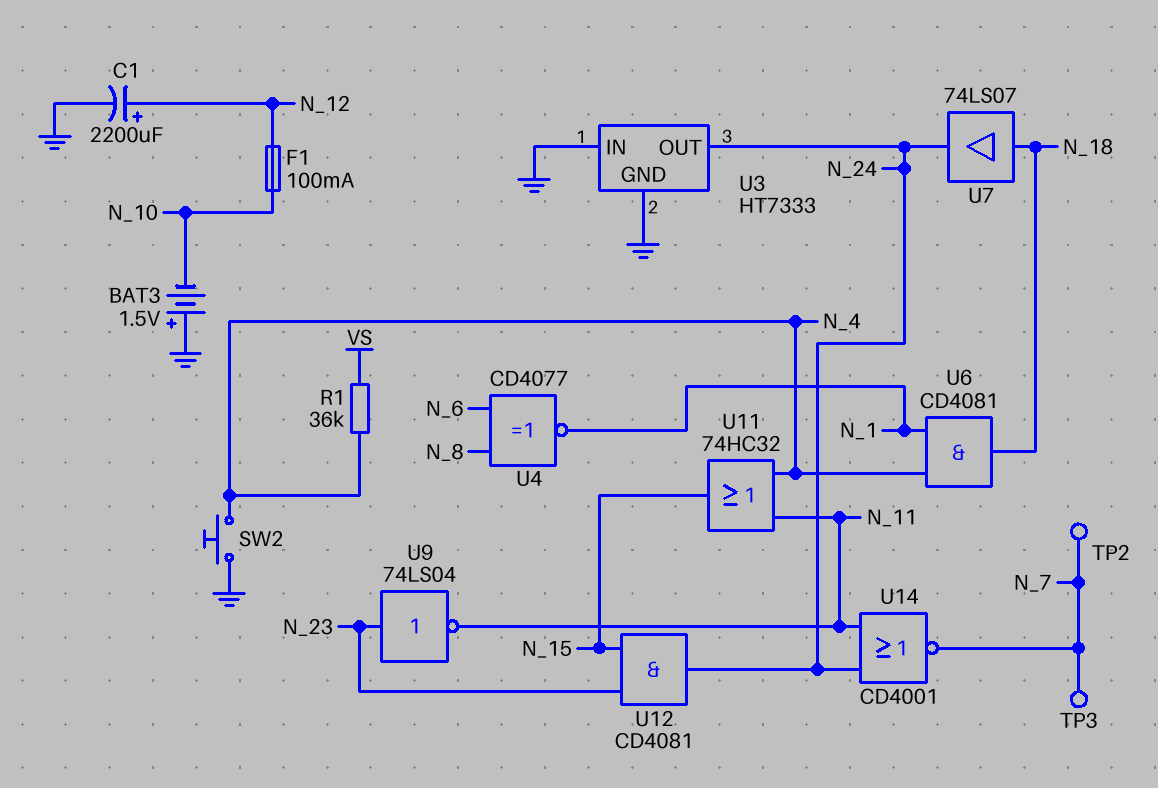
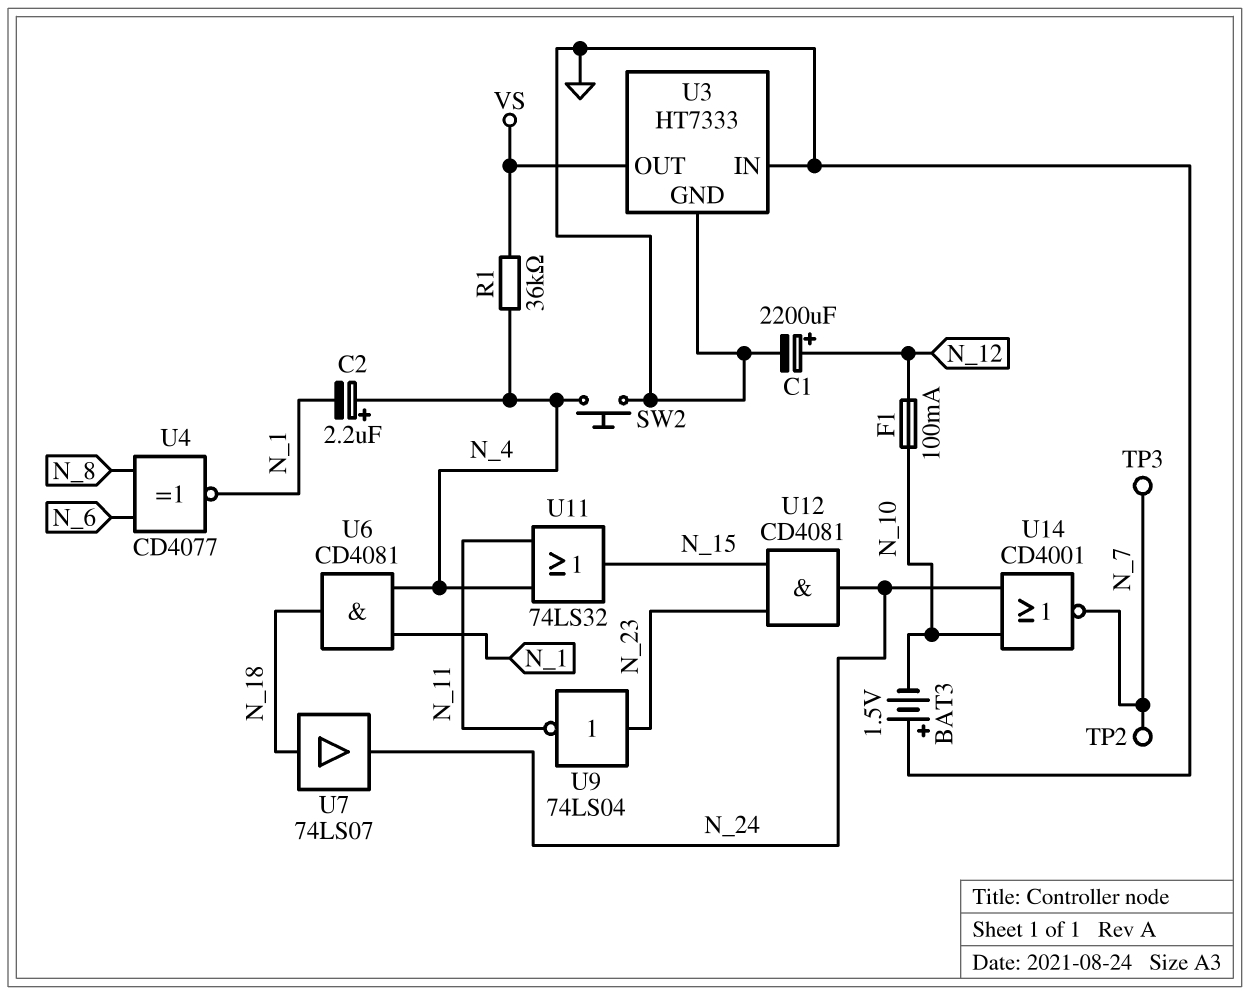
C2: none -> 2.2uF (plus N_4, minus N_1)
U3 pin OUT: N_24 -> VS
U11: OR 74HC32 (in N_4, in N_11, out N_15) -> OR 74LS32 (in N_4, in N_11, out N_15)
U14: NOR CD4001 (in N_11, in N_24, out N_7) -> NOR CD4001 (in N_10, in N_24, out N_7)

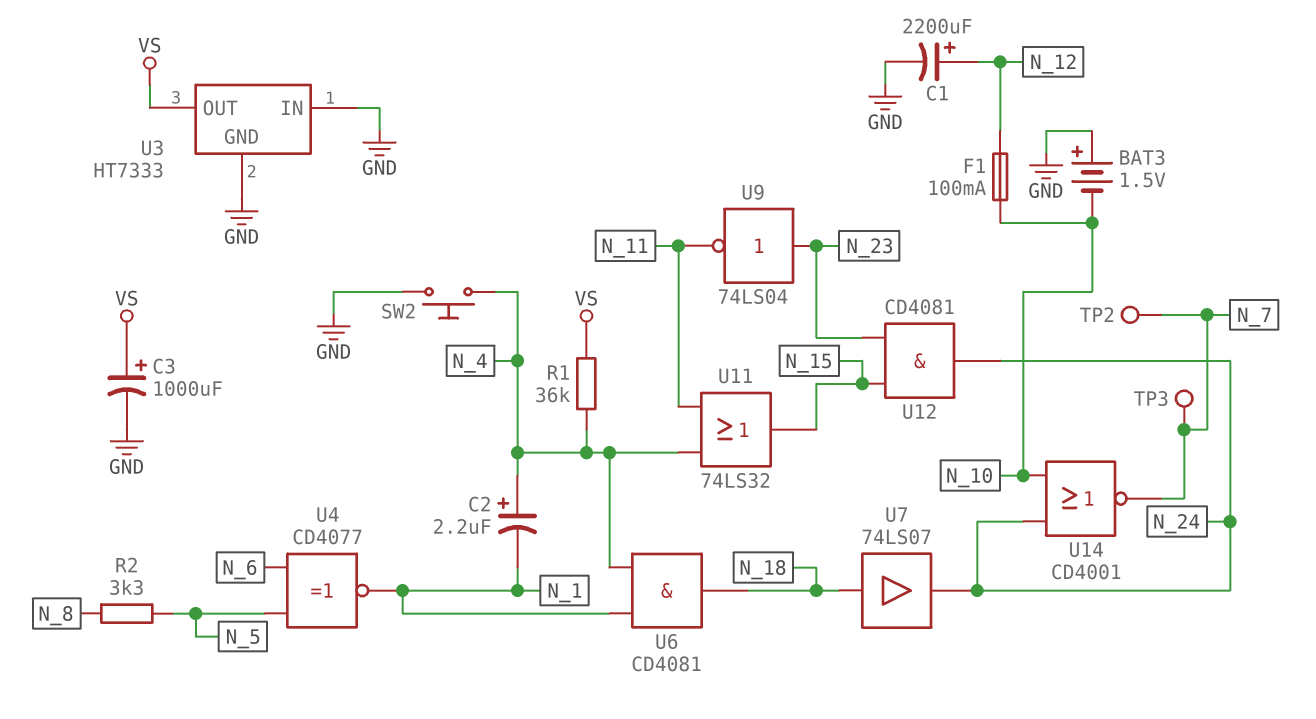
C3: none -> 1000uF (plus VS, minus GND)
R2: none -> 3.3k (N_5, N_8)
U4: XNOR CD4077 (in N_6, in N_8, out N_1) -> XNOR CD4077 (in N_5, in N_6, out N_1)

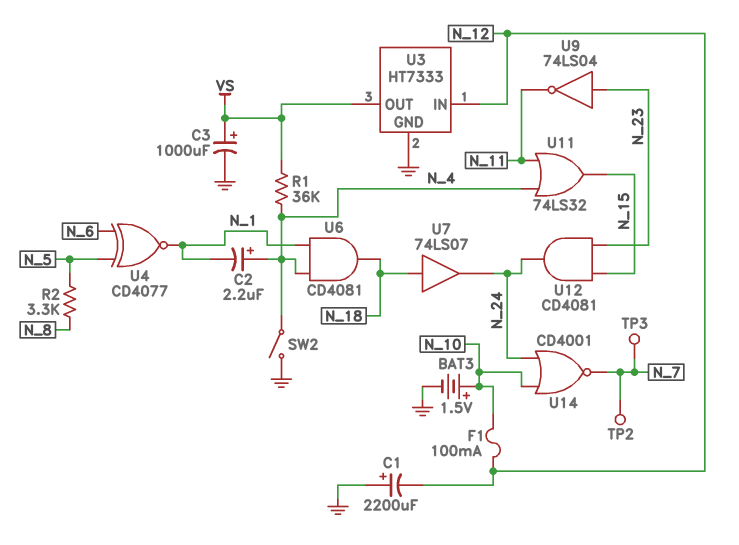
BAT3: 1.5V (plus GND, minus N_10) -> 1.5V (plus N_10, minus GND)
C1: 2200uF (plus N_12, minus GND) -> 2200uF (plus GND, minus N_12)
SW2: button (GND, N_4) -> switch (GND, N_4)
U3 pin IN: GND -> N_12

